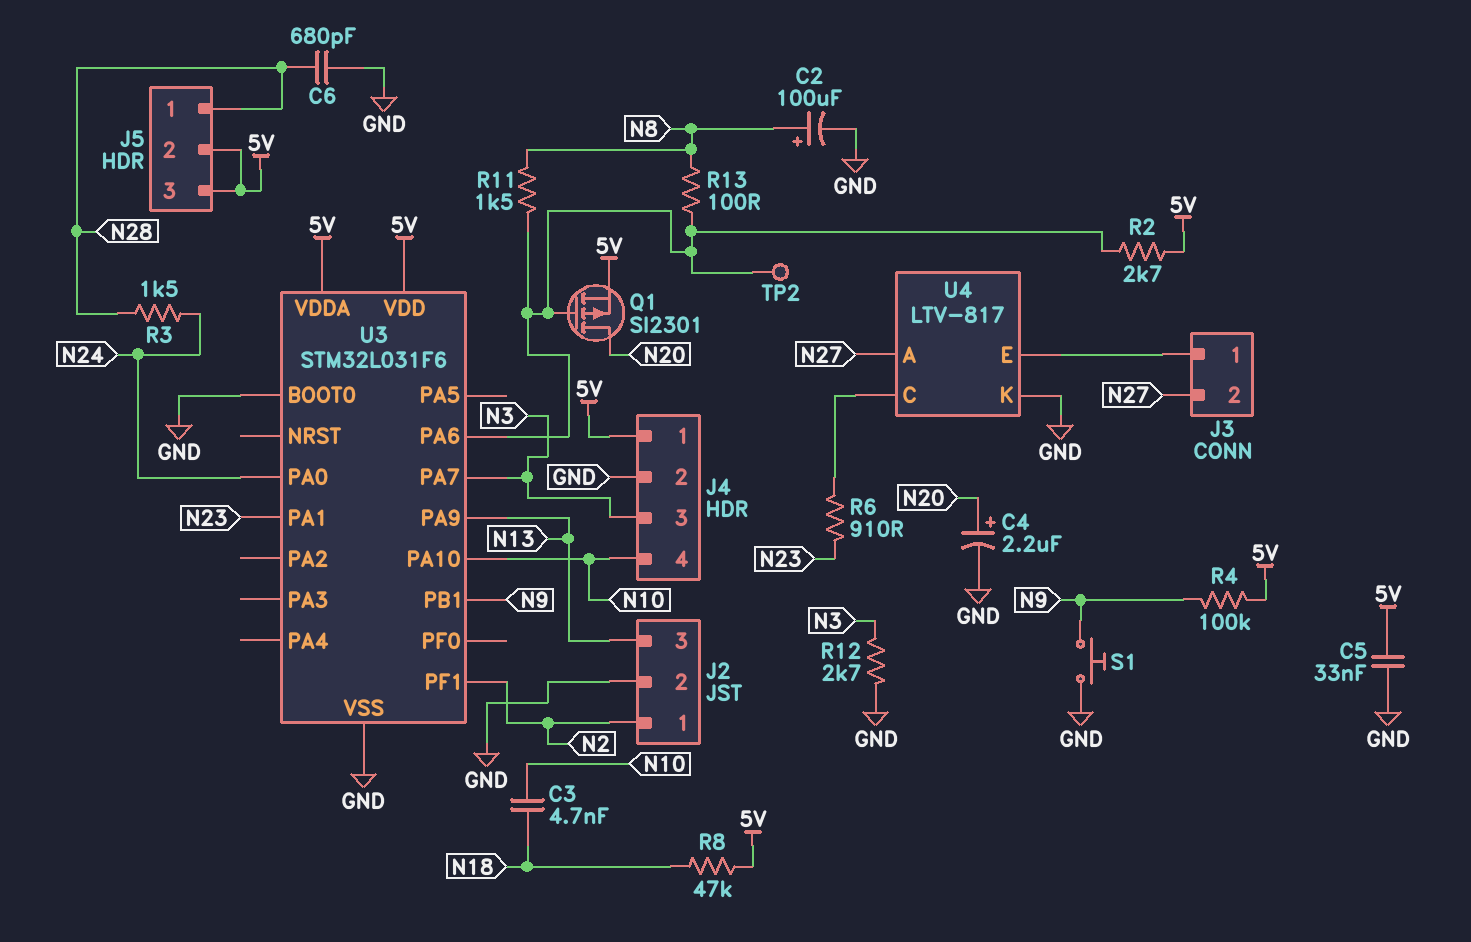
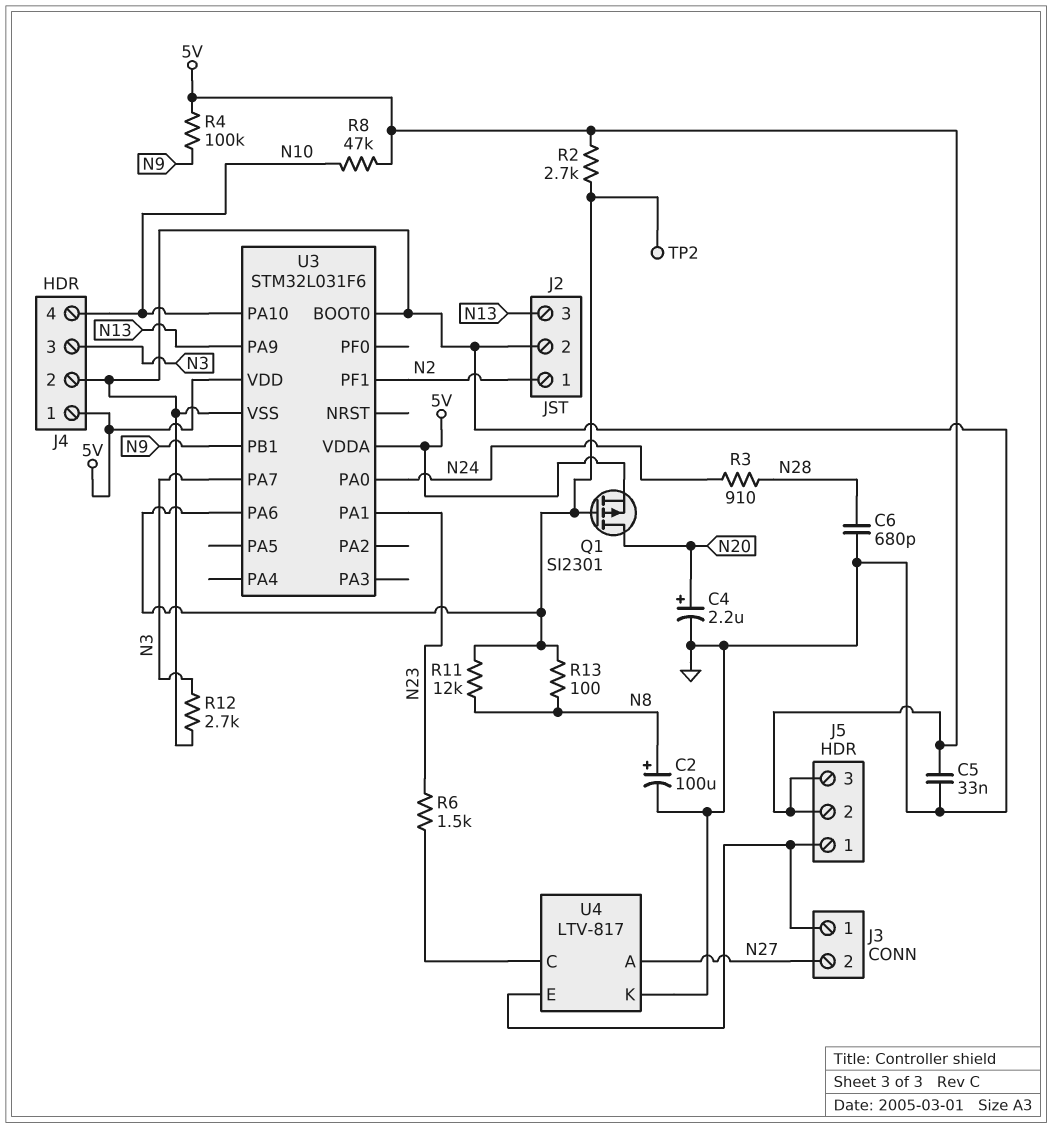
C3: 4.7nF (N10, N18) -> none
J5 pin 1: N28 -> J3/1
R3: 1.5k (N24, N28) -> 910 (N24, N28)
R6: 910 (N23, U4/C) -> 1.5k (N23, U4/C)
R8: 47k (5V, N18) -> 47k (5V, N10)
R11: 1.5k (N8, U3/PA6) -> 12k (N8, U3/PA6)
S1: button (GND, N9) -> none

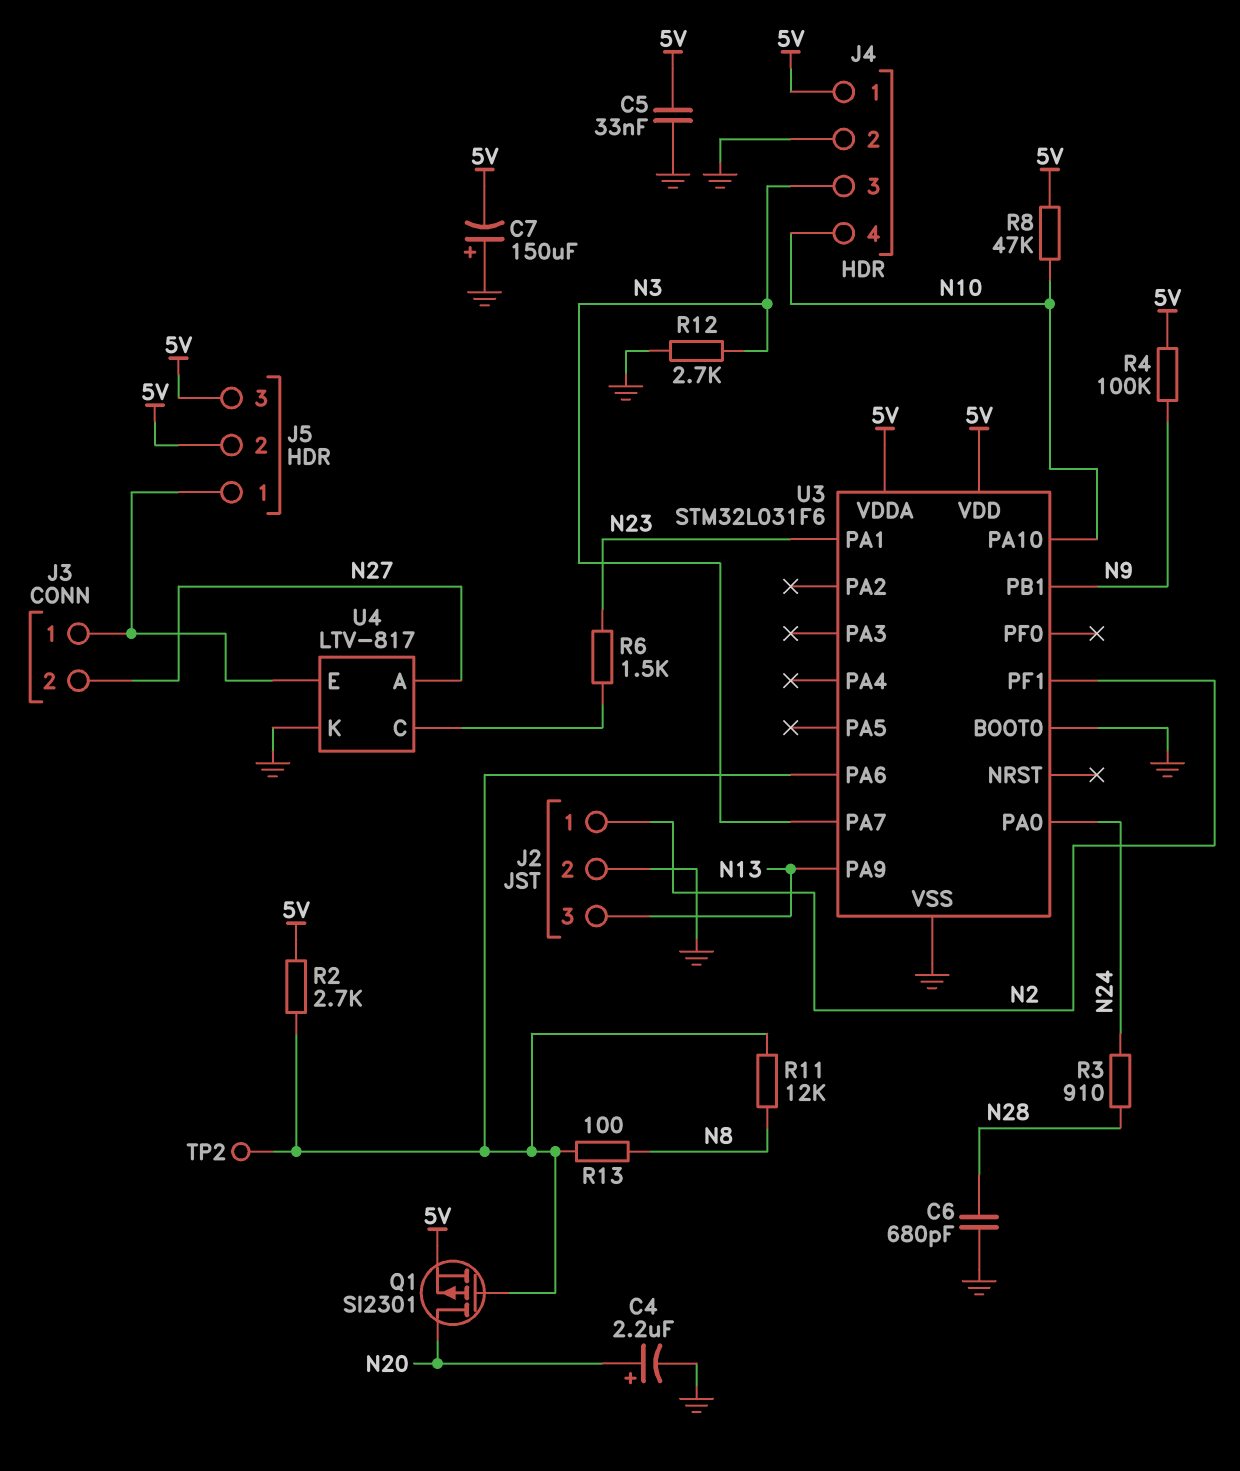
C2: 100uF (plus N8, minus GND) -> none
C7: none -> 150uF (plus GND, minus 5V)

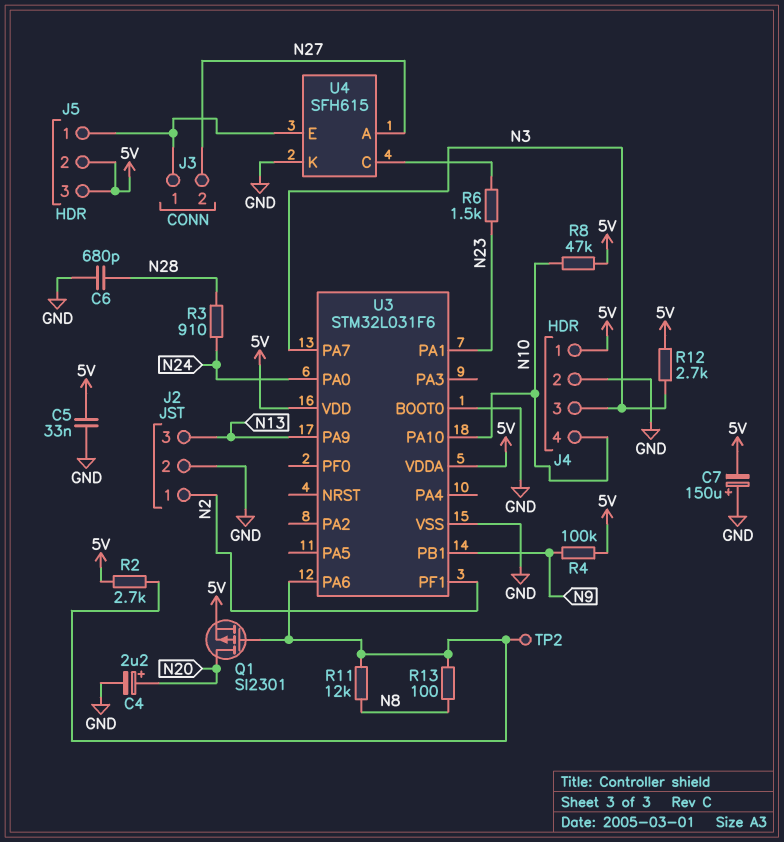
R12: 2.7k (GND, N3) -> 2.7k (5V, N3)
U4: LTV-817 -> SFH615

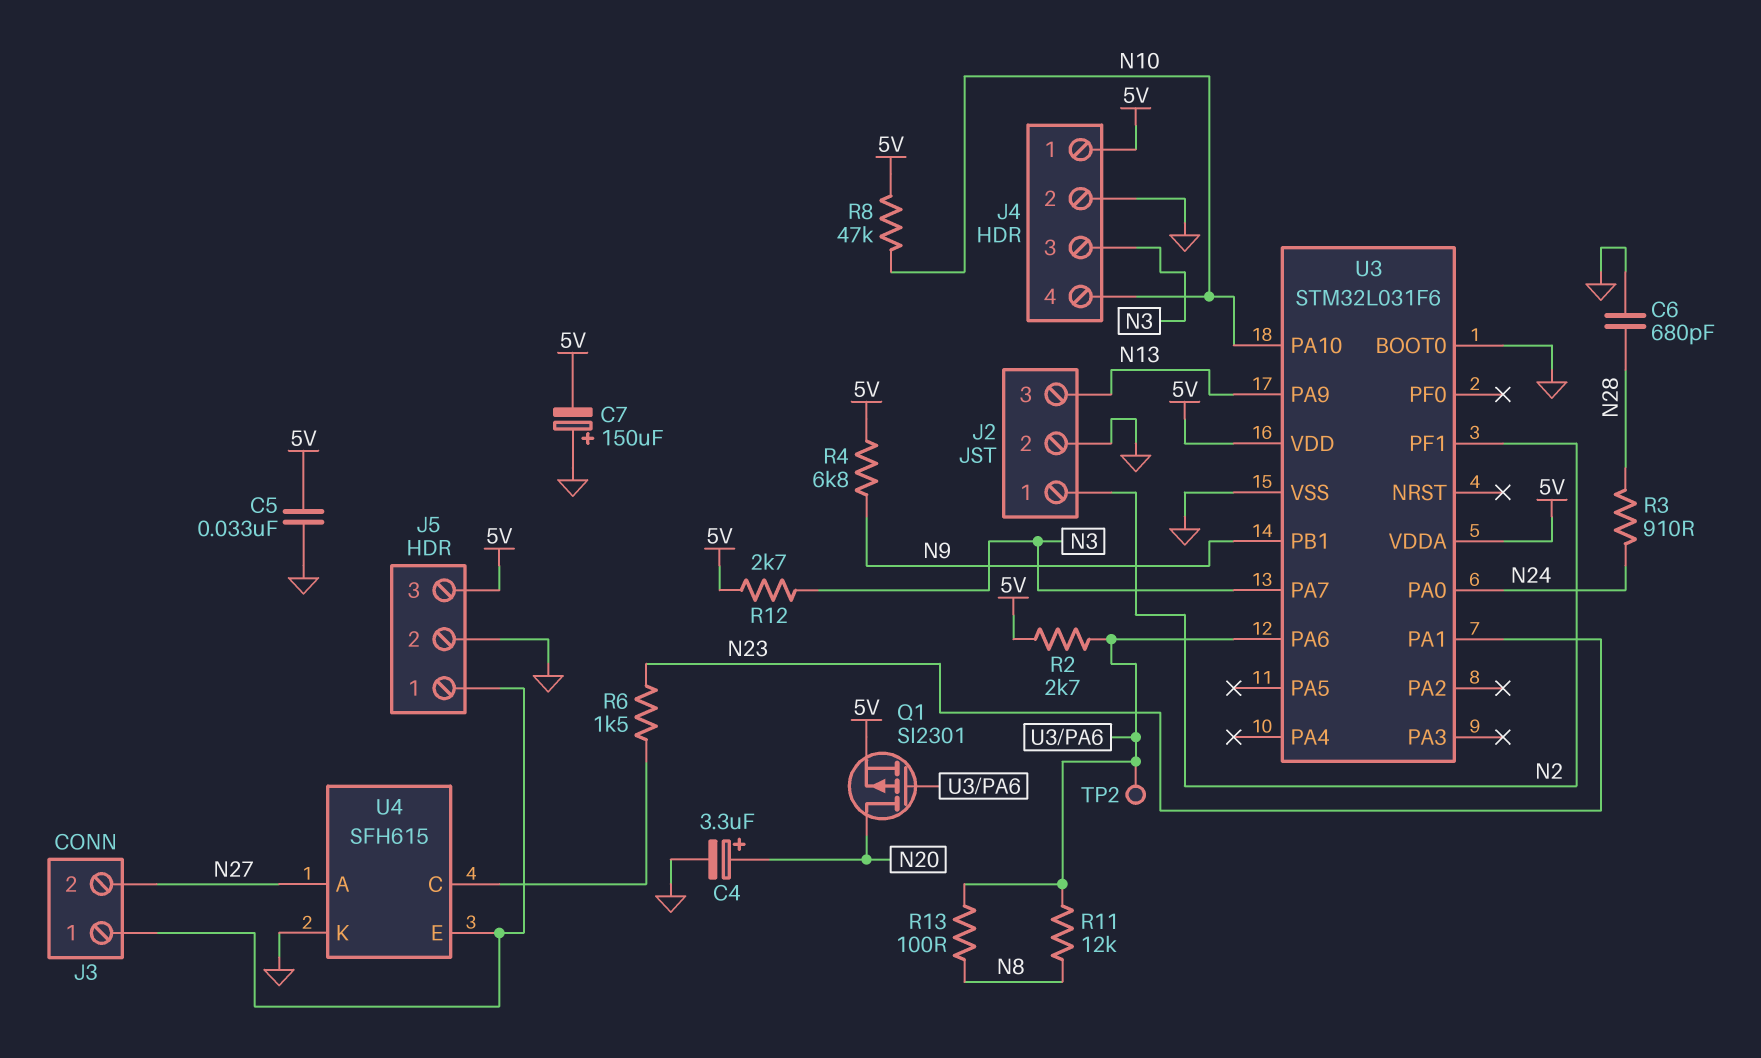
C4: 2.2uF (plus N20, minus GND) -> 3.3uF (plus N20, minus GND)
J5 pin 2: 5V -> GND
R4: 100k (5V, N9) -> 6.8k (5V, N9)

